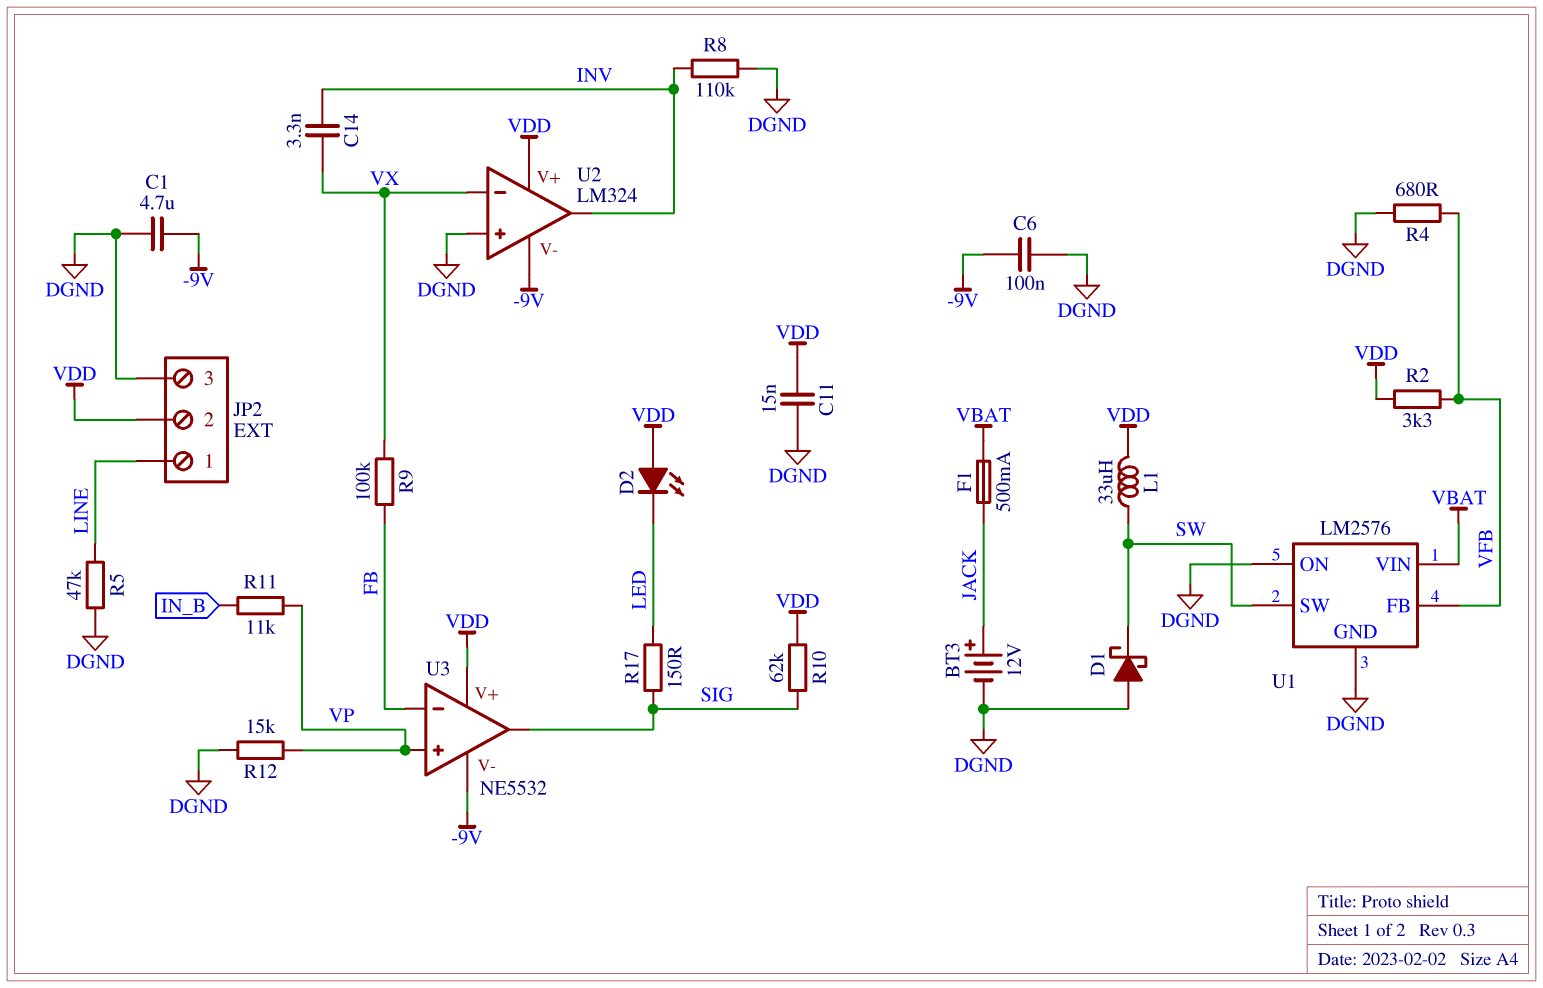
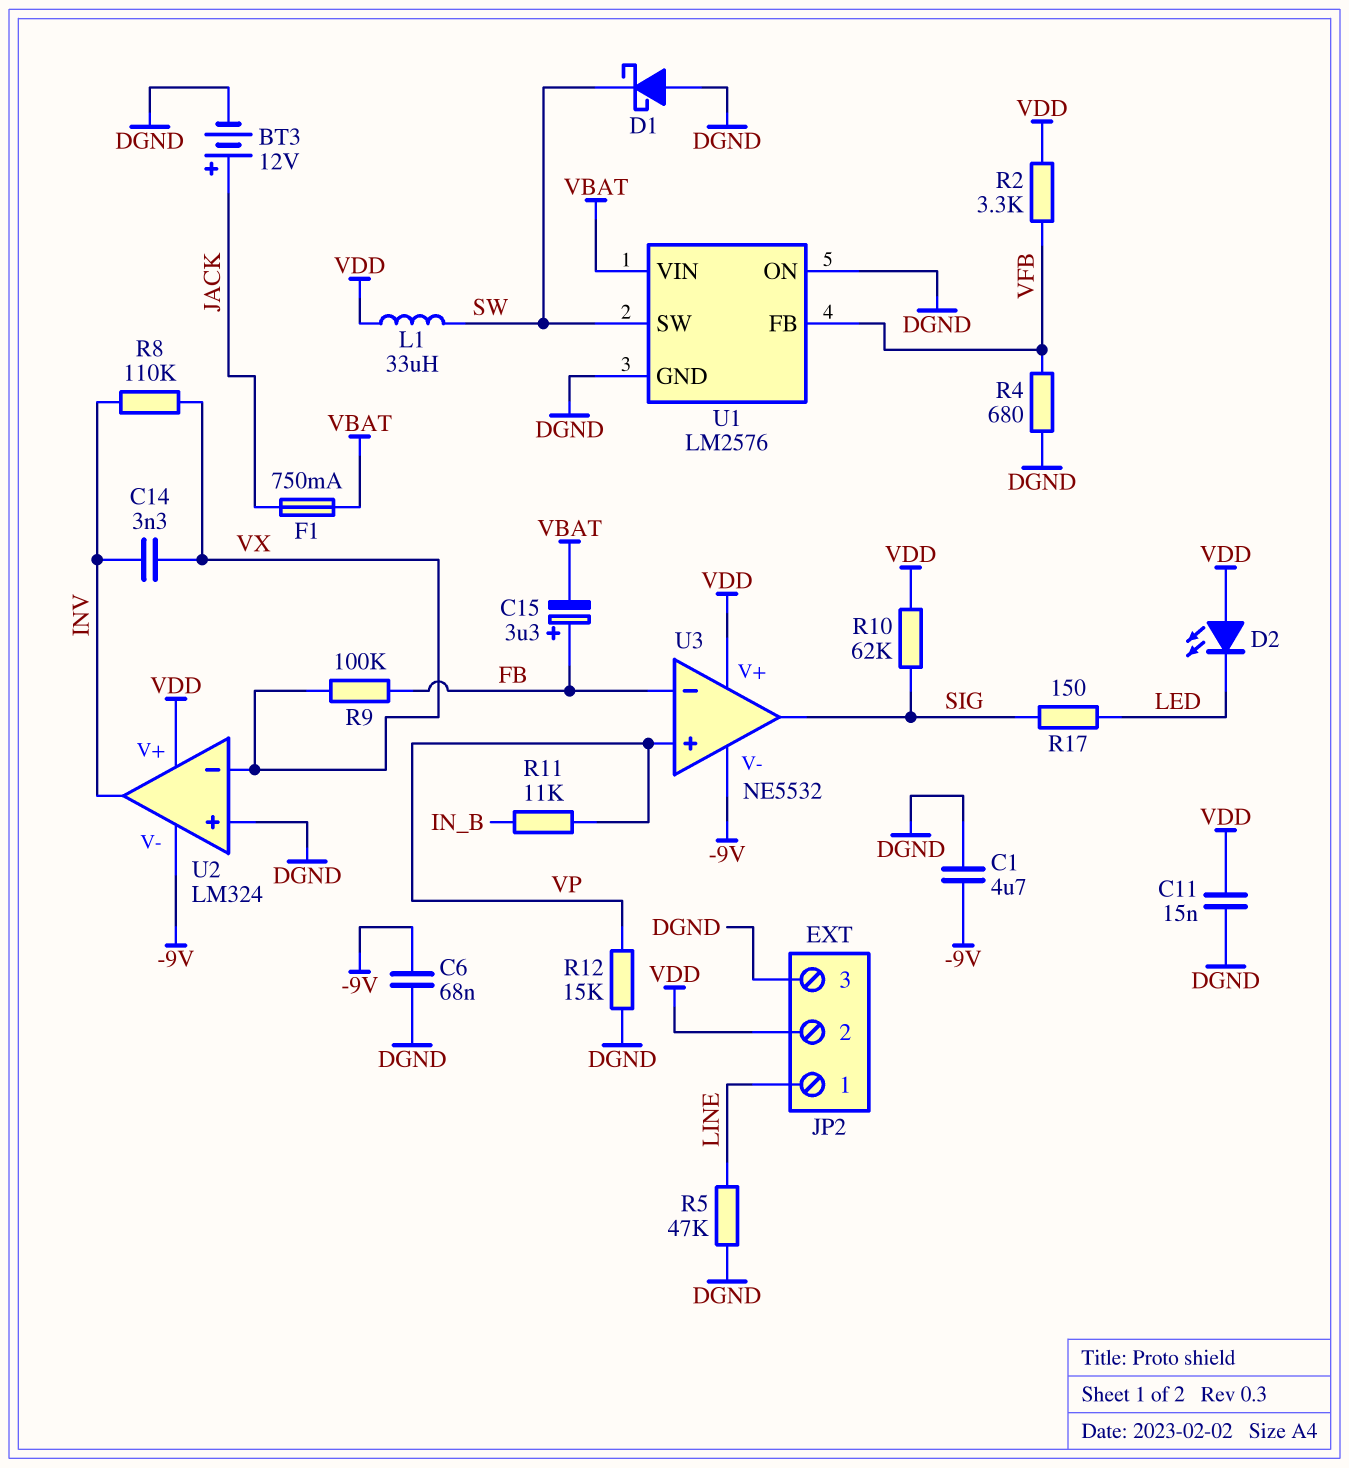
C6: 100nF (-9V, DGND) -> 68nF (-9V, DGND)
C15: none -> 3.3uF (plus FB, minus VBAT)
F1: 500mA (JACK, VBAT) -> 750mA (JACK, VBAT)
R8: 110k (DGND, INV) -> 110k (INV, VX)

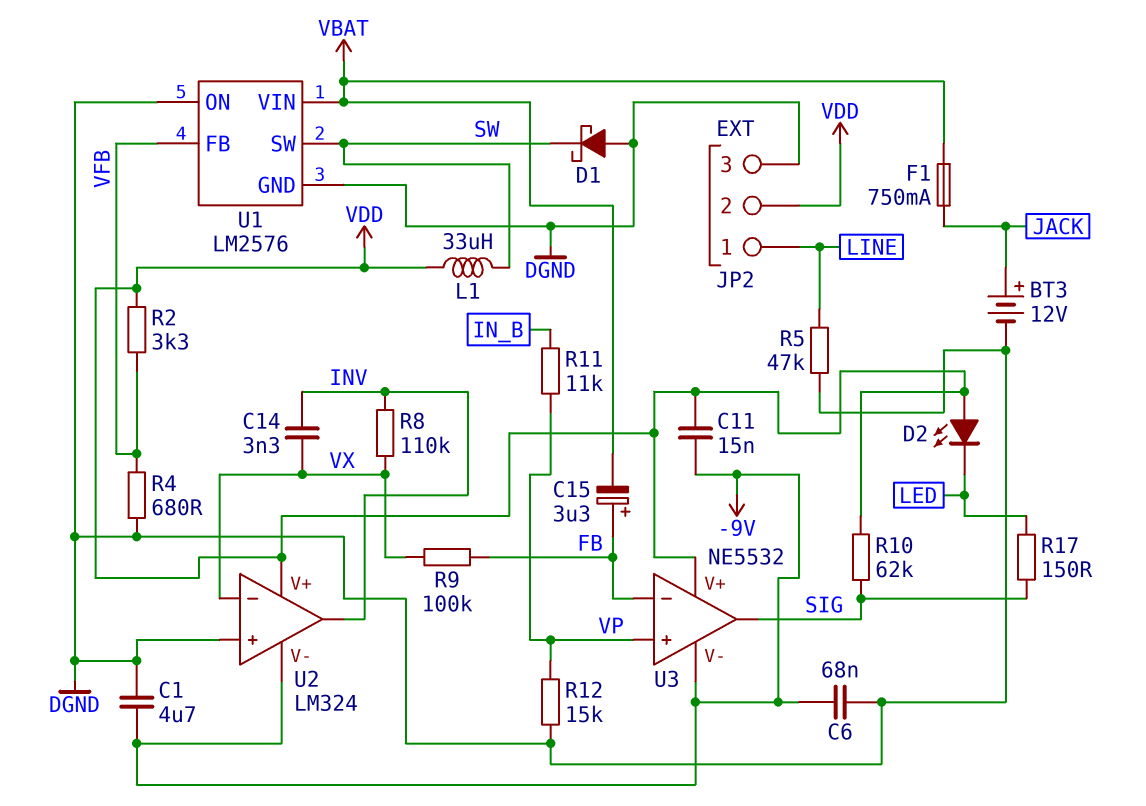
C11: 15nF (DGND, VDD) -> 15nF (-9V, VDD)

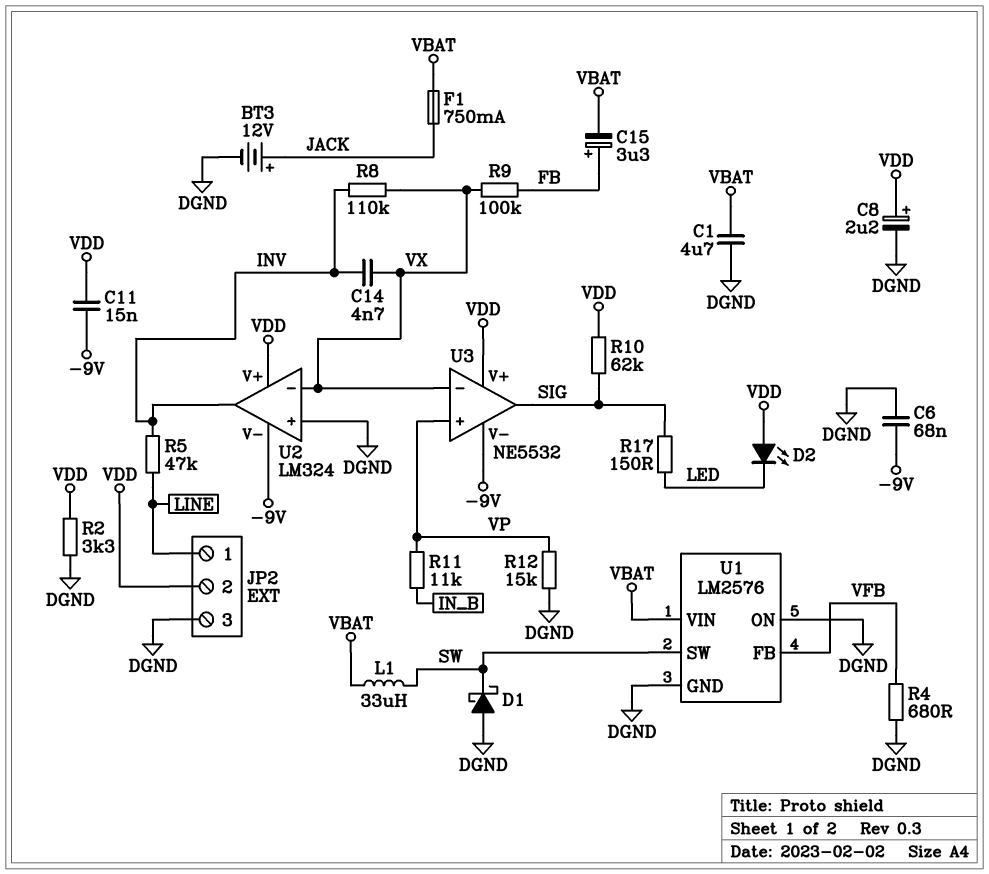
C1: 4.7uF (-9V, DGND) -> 4.7uF (DGND, VBAT)
C8: none -> 2.2uF (plus VDD, minus DGND)
C14: 3.3nF (INV, VX) -> 4.7nF (INV, VX)
L1: 33uH (SW, VDD) -> 33uH (SW, VBAT)
R2: 3.3k (VDD, VFB) -> 3.3k (DGND, VDD)
R5: 47k (DGND, LINE) -> 47k (INV, LINE)
U3 pin in-: FB -> VX

